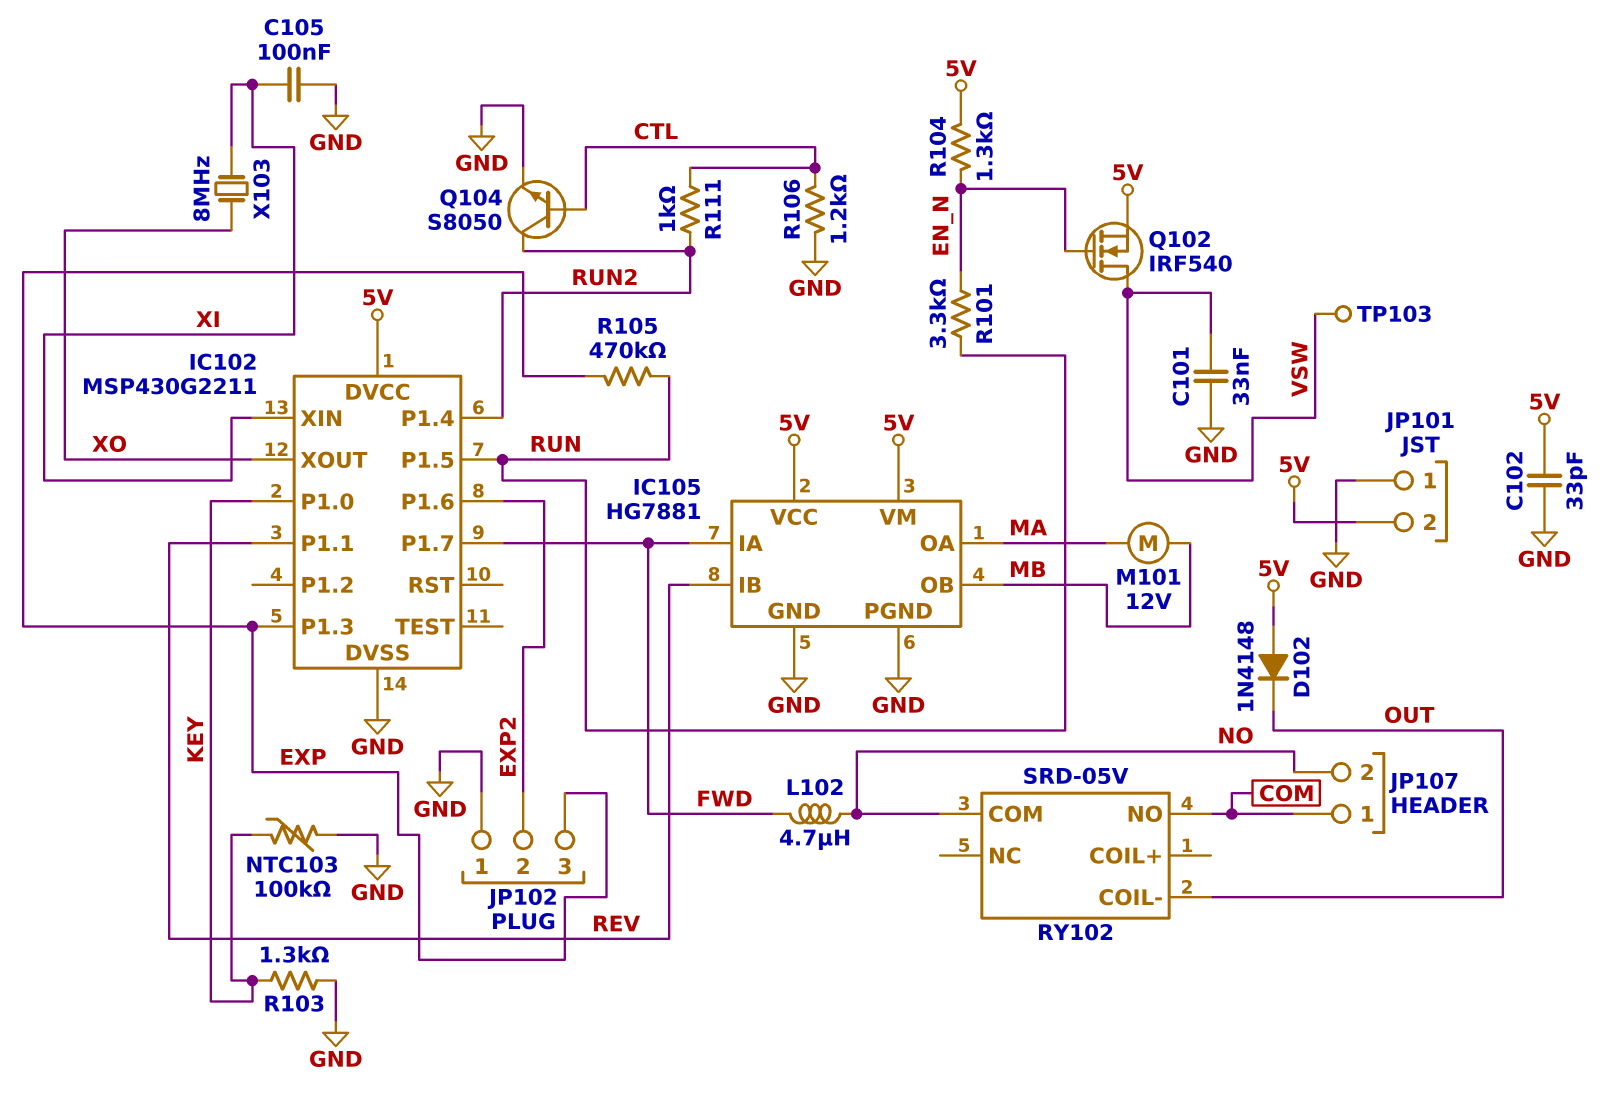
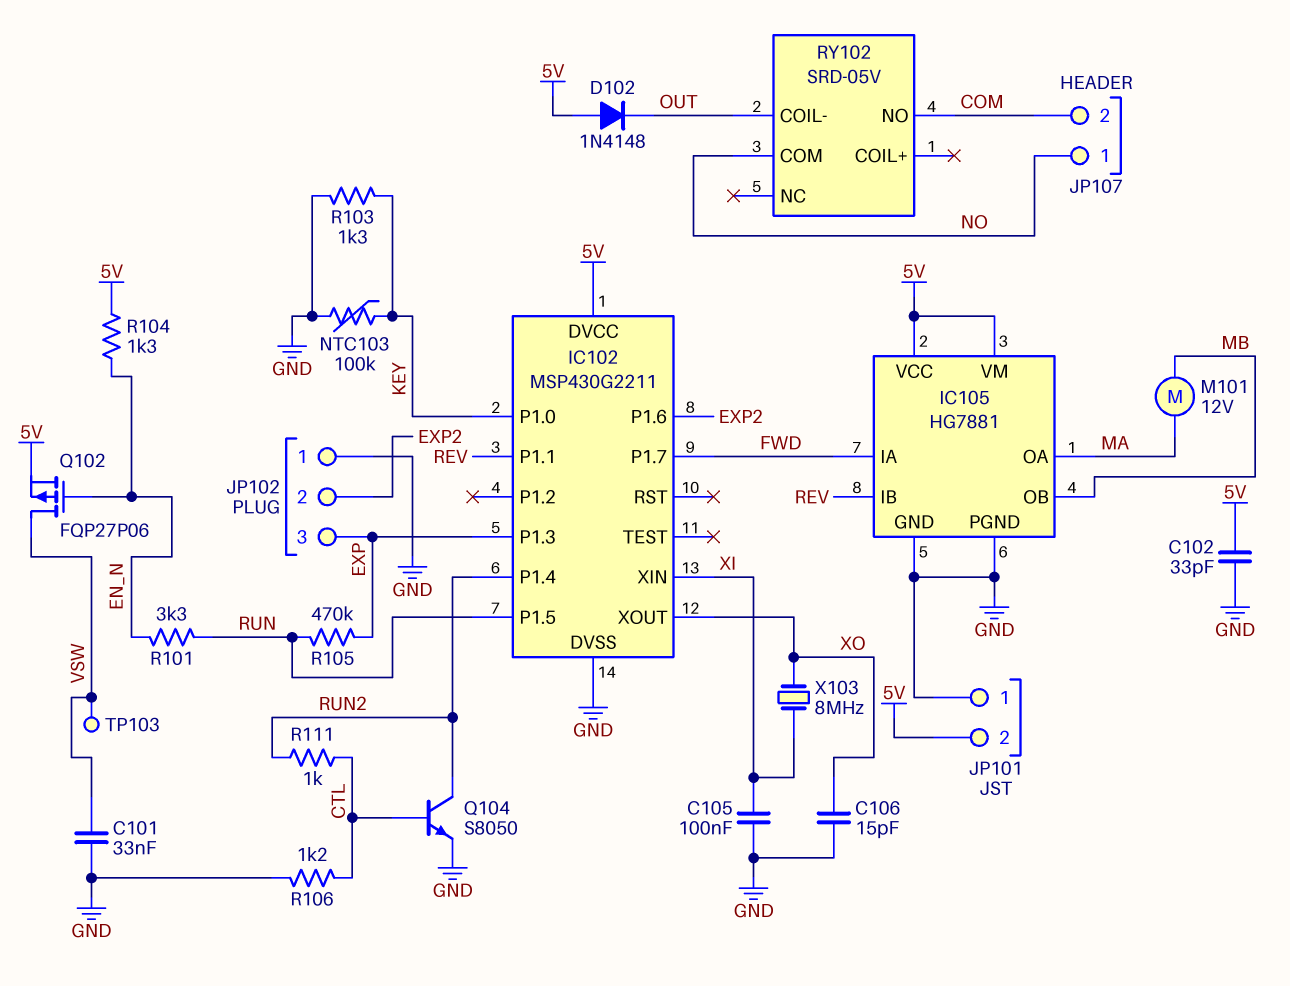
C106: none -> 15pF (GND, XO)
JP107 pin 1: COM -> NO
JP107 pin 2: NO -> COM
L102: 4.7uH (FWD, NO) -> none
Q102: NMOS IRF540 (G EN_N, D VSW, S 5V) -> PMOS FQP27P06 (G EN_N, D VSW, S 5V)

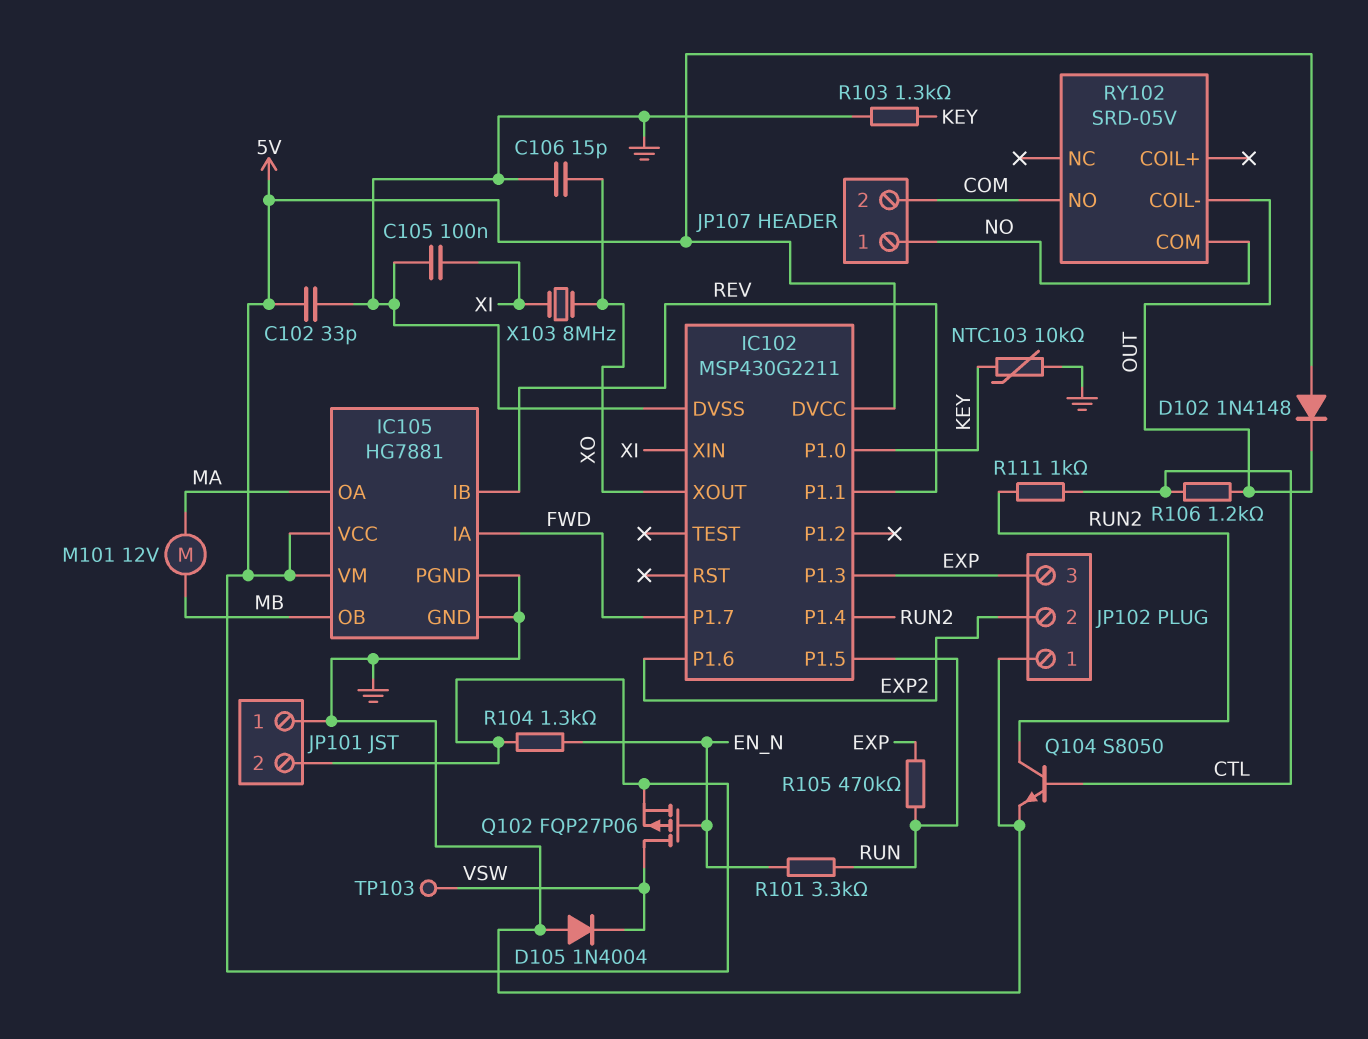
C101: 33nF (GND, VSW) -> none
D105: none -> diode 1N4004 (A GND, K VSW)
NTC103: 100k (GND, KEY) -> 10k (GND, KEY)
R106: 1.2k (CTL, GND) -> 1.2k (CTL, OUT)

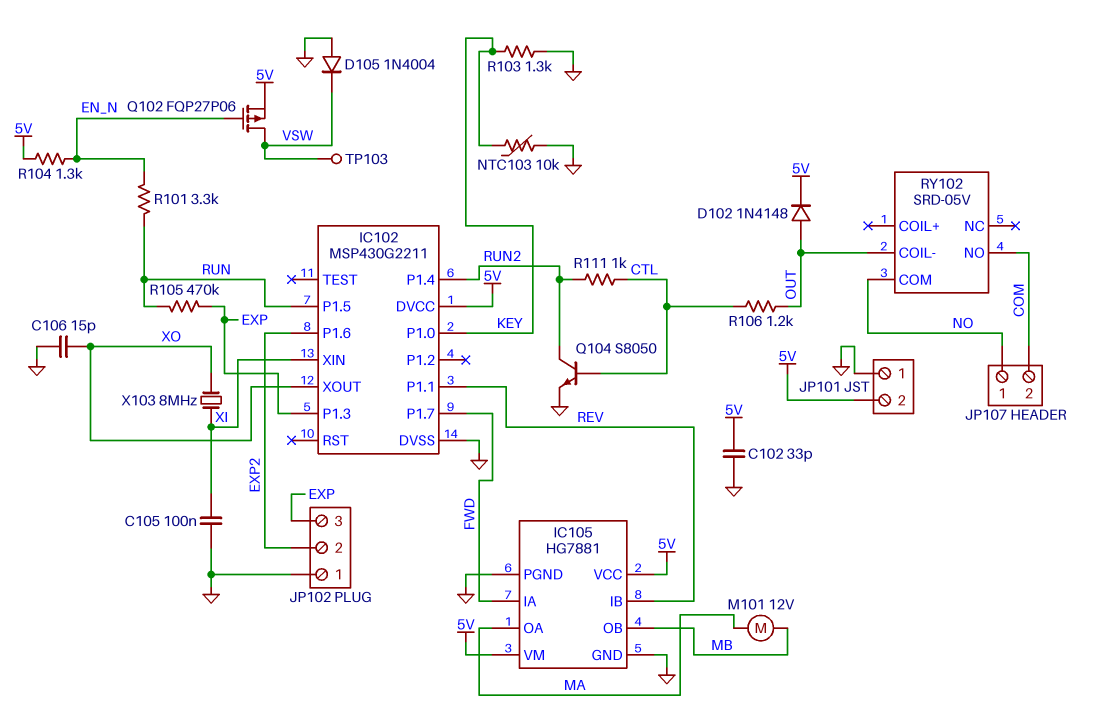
D102: diode 1N4148 (A 5V, K OUT) -> diode 1N4148 (A OUT, K 5V)

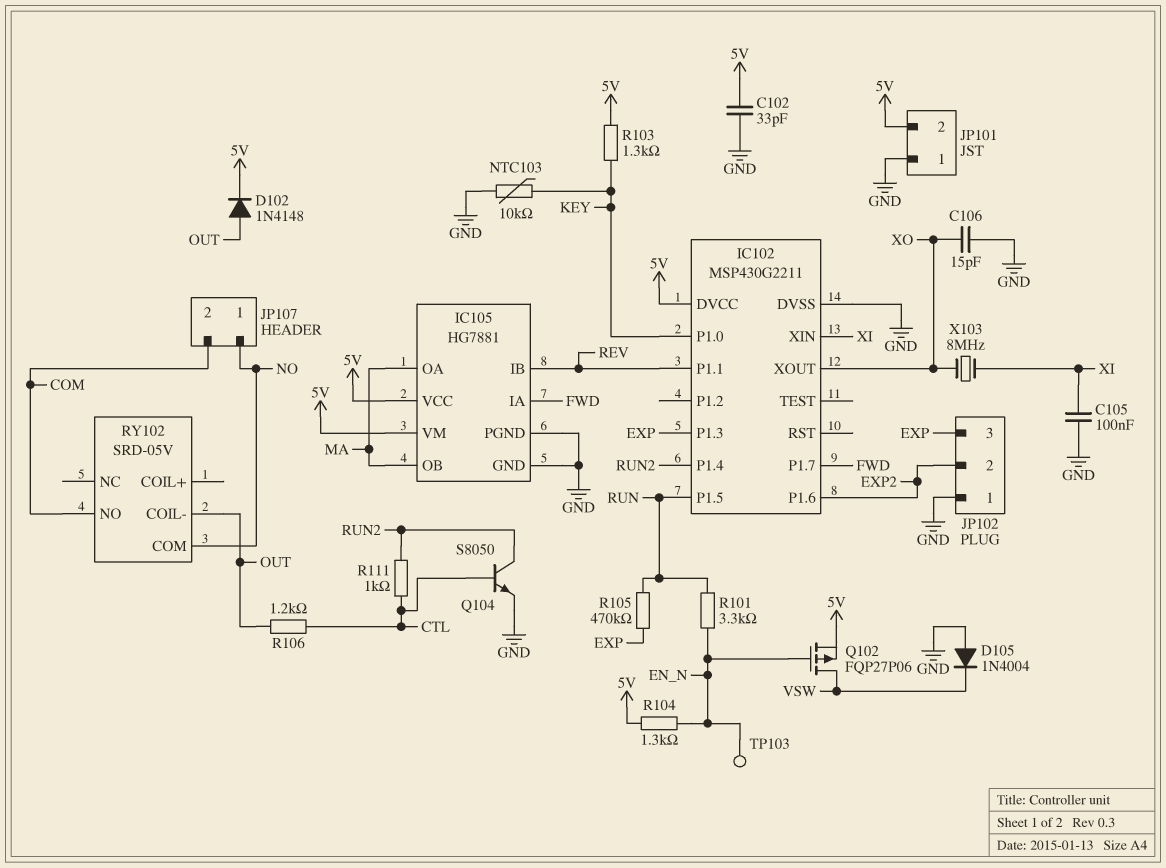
IC105 pin OB: MB -> MA
M101: motor 12V (MA, MB) -> none
R103: 1.3k (GND, KEY) -> 1.3k (5V, KEY)
TP103: test point (VSW) -> test point (EN_N)

